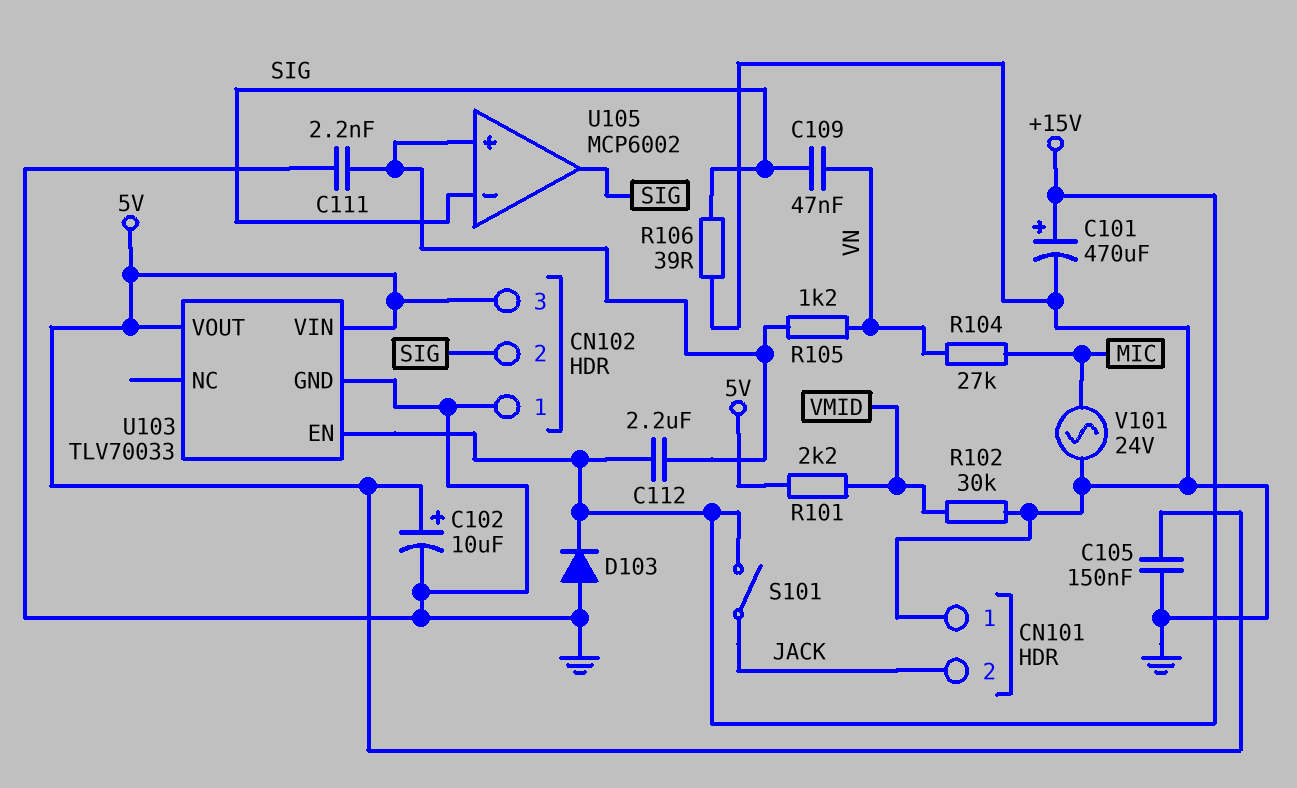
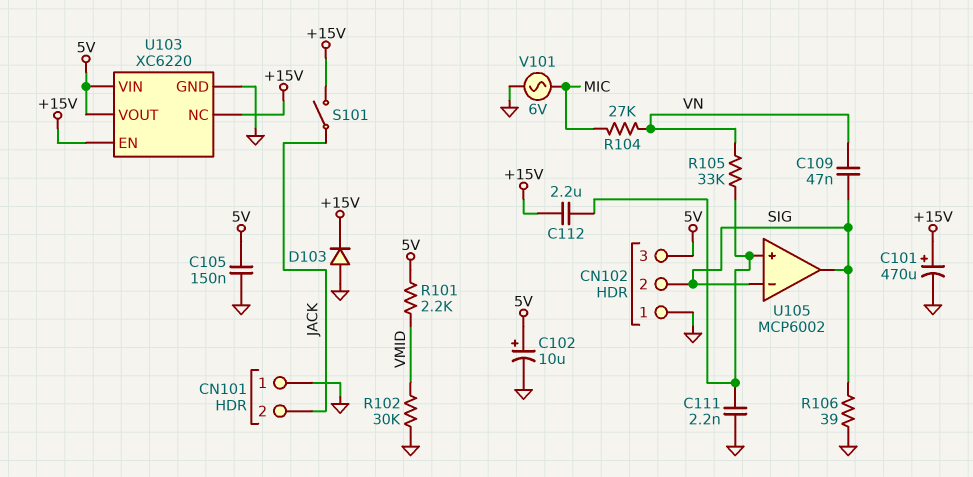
R105: 1.2k (U105/in+, VN) -> 33k (U105/in+, VN)
U103: TLV70033 -> XC6220
U103 pin NC: none -> +15V
V101: AC 24V (GND, MIC) -> AC 6V (GND, MIC)

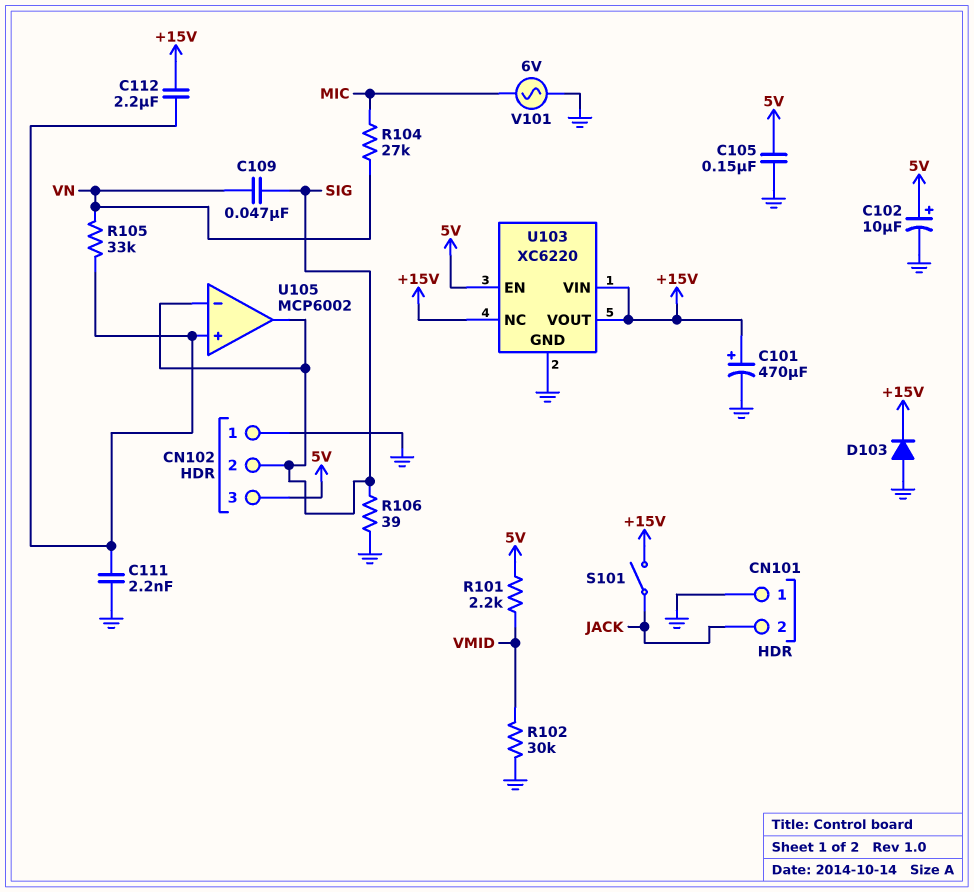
U103 pin EN: +15V -> 5V
U103 pin VIN: 5V -> +15V
U103 pin VOUT: 5V -> +15V

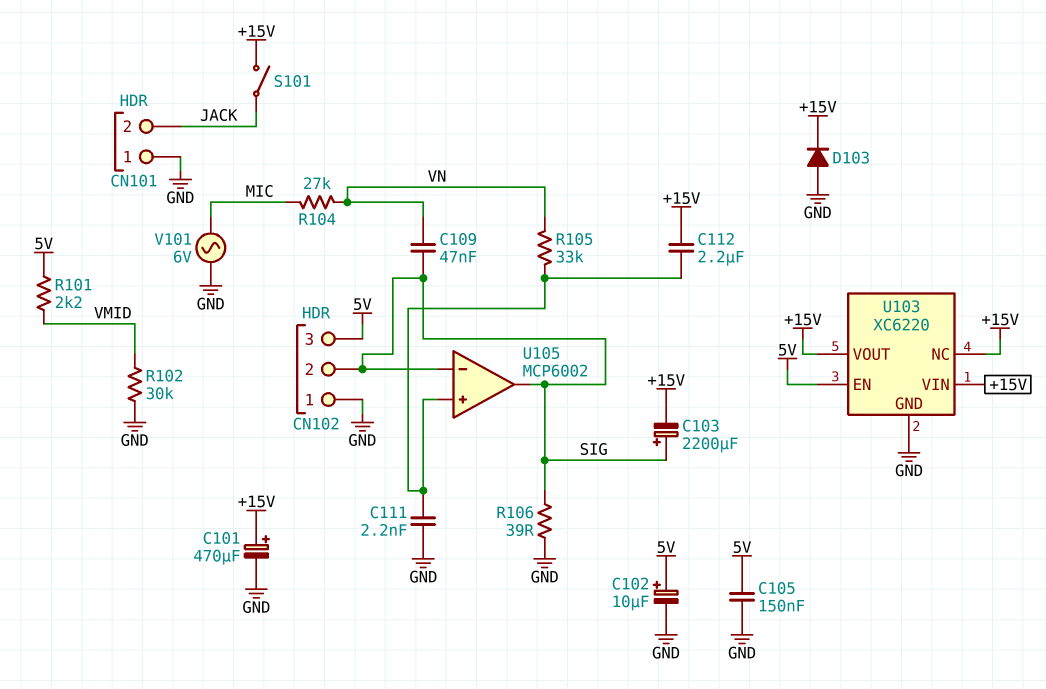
C103: none -> 2200uF (plus SIG, minus +15V)

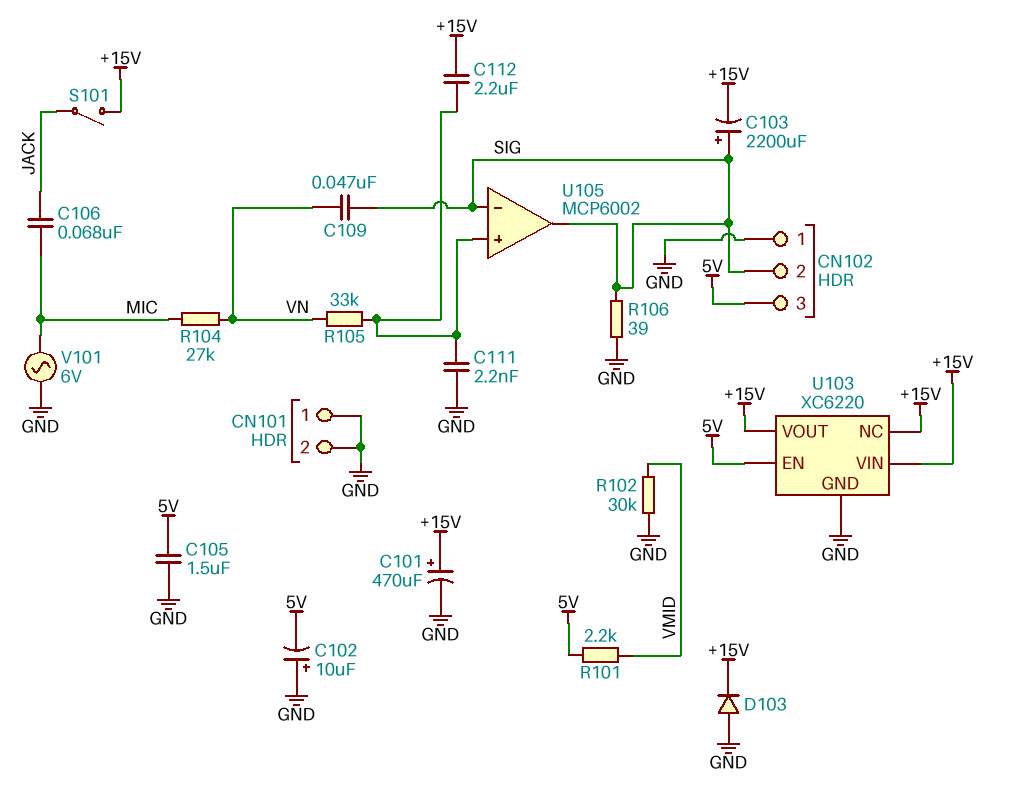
C102: 10uF (plus 5V, minus GND) -> 10uF (plus GND, minus 5V)
C105: 150nF (5V, GND) -> 1.5uF (5V, GND)
C106: none -> 68nF (JACK, MIC)
CN101 pin 2: JACK -> GND

